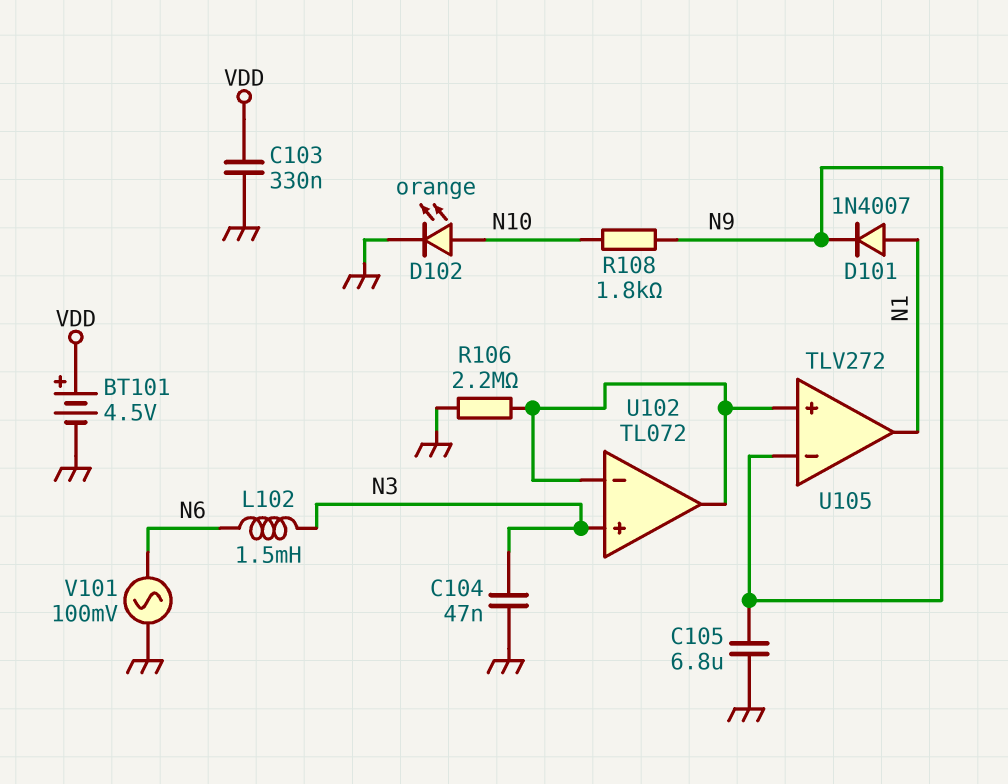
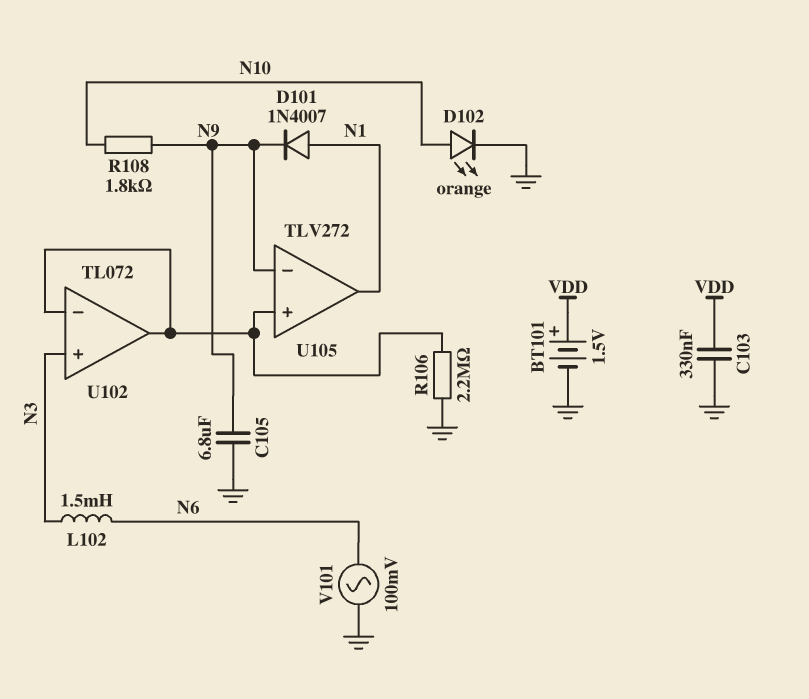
BT101: 4.5V (plus VDD, minus GND) -> 1.5V (plus VDD, minus GND)
C104: 47nF (GND, N3) -> none

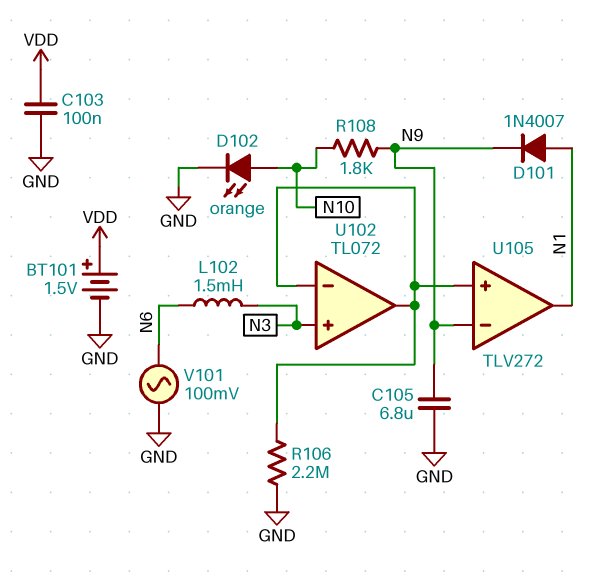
C103: 330nF (GND, VDD) -> 100nF (GND, VDD)

